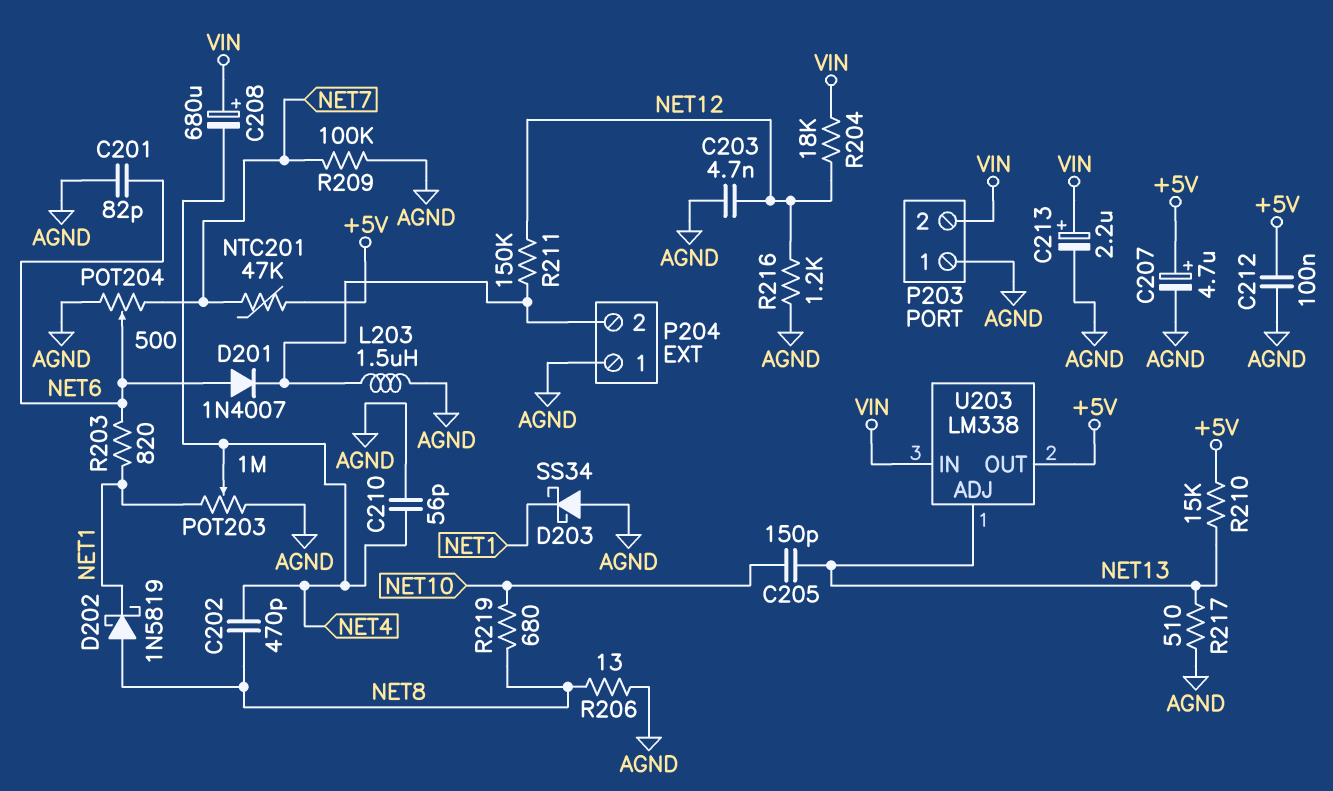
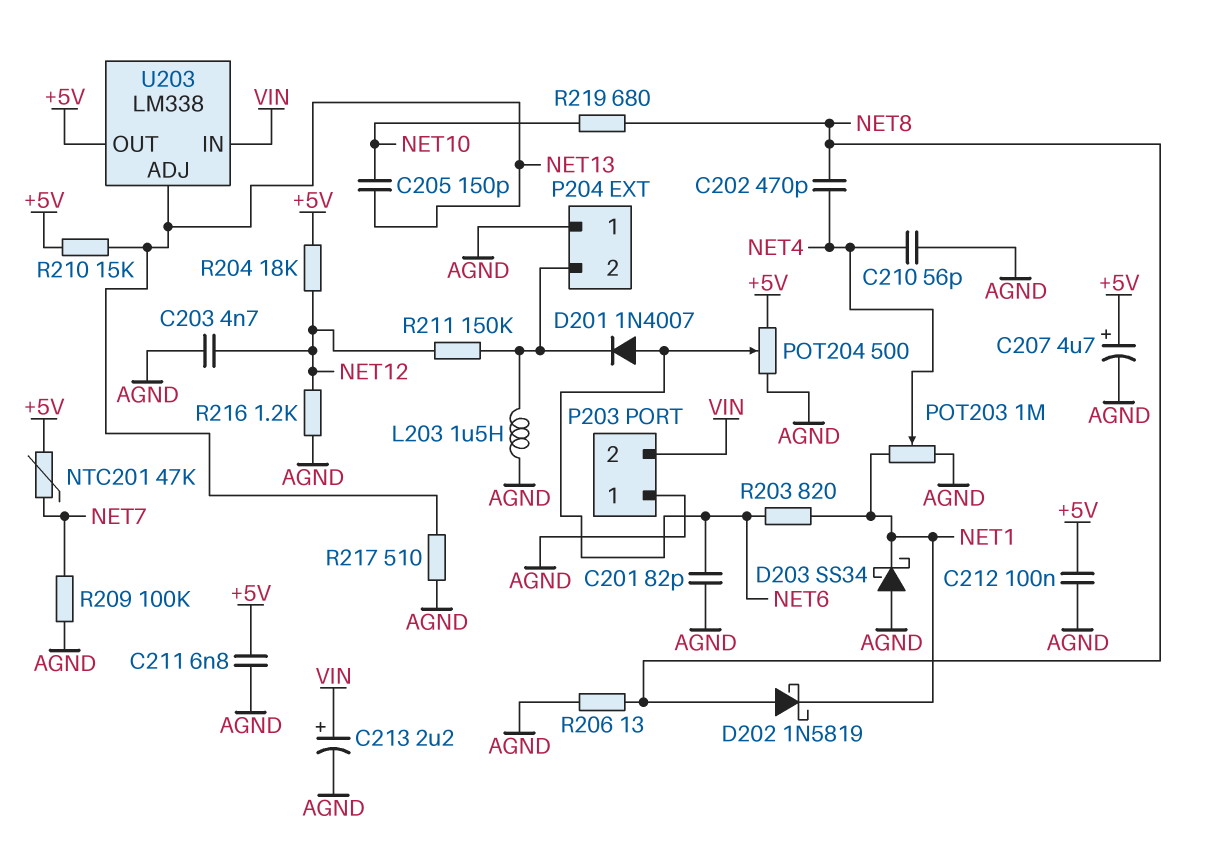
C208: 680uF (plus VIN, minus NET4) -> none
C211: none -> 6.8nF (+5V, AGND)
POT204: 500 (AGND, NET7, wiper NET6) -> 500 (+5V, AGND, wiper NET6)
R204: 18k (NET12, VIN) -> 18k (+5V, NET12)

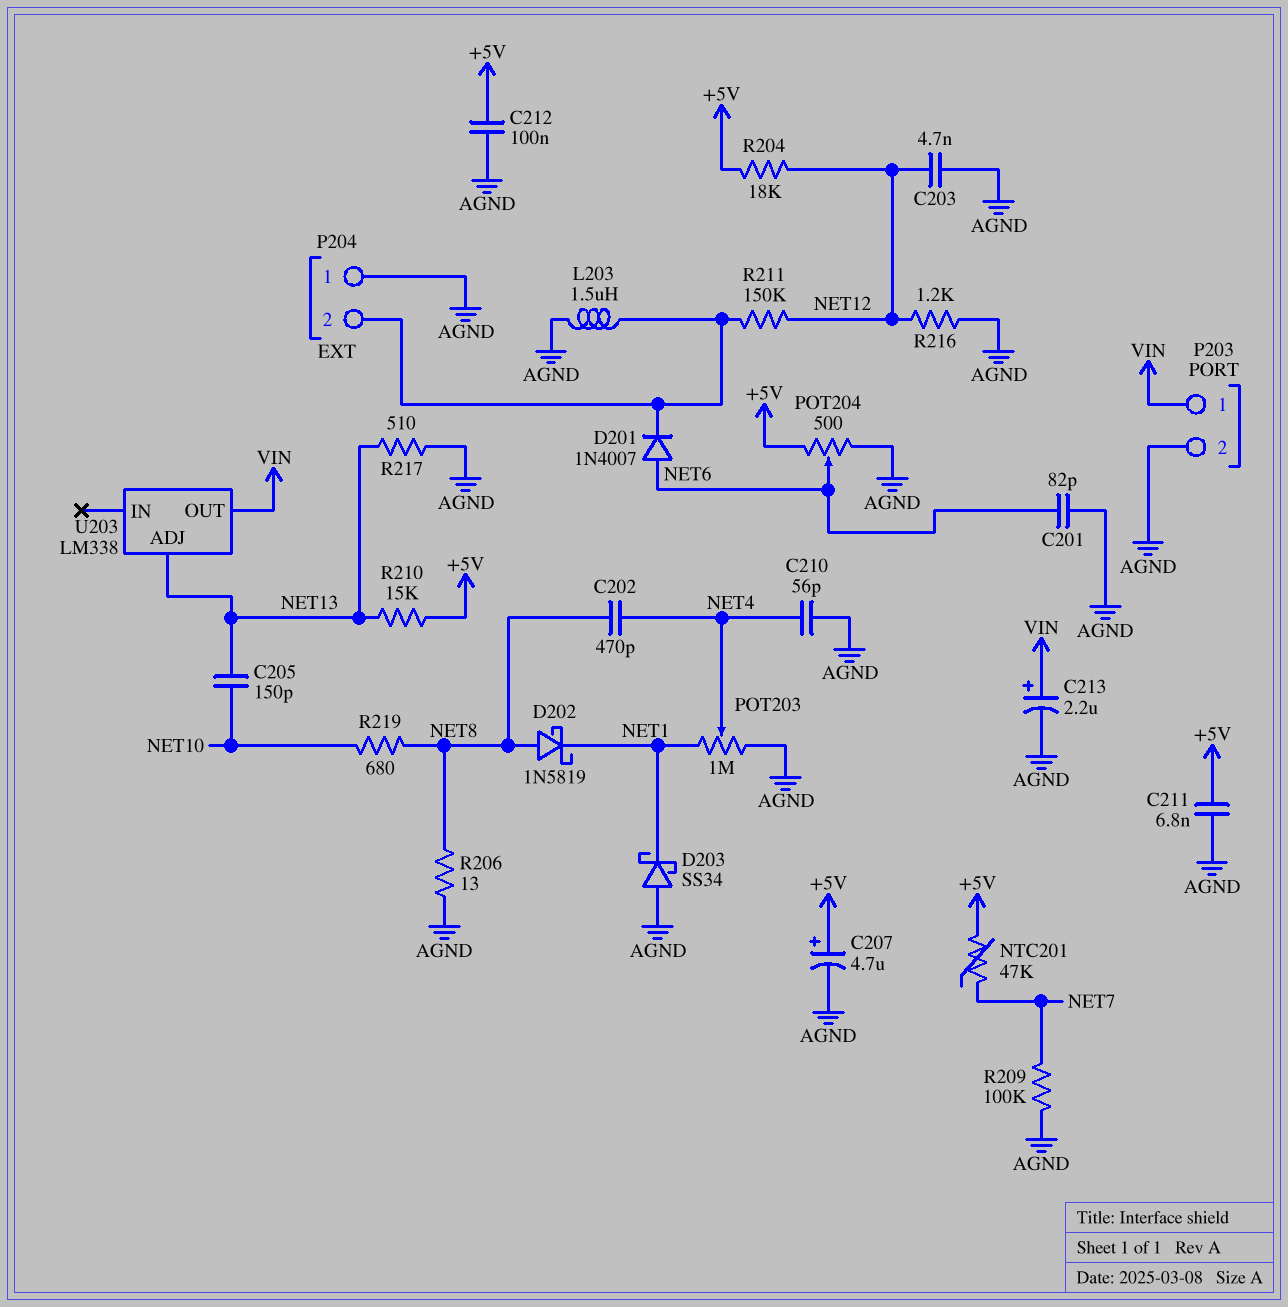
P203 pin 1: AGND -> VIN
P203 pin 2: VIN -> AGND
R203: 820 (NET1, NET6) -> none
U203 pin IN: VIN -> none
U203 pin OUT: +5V -> VIN

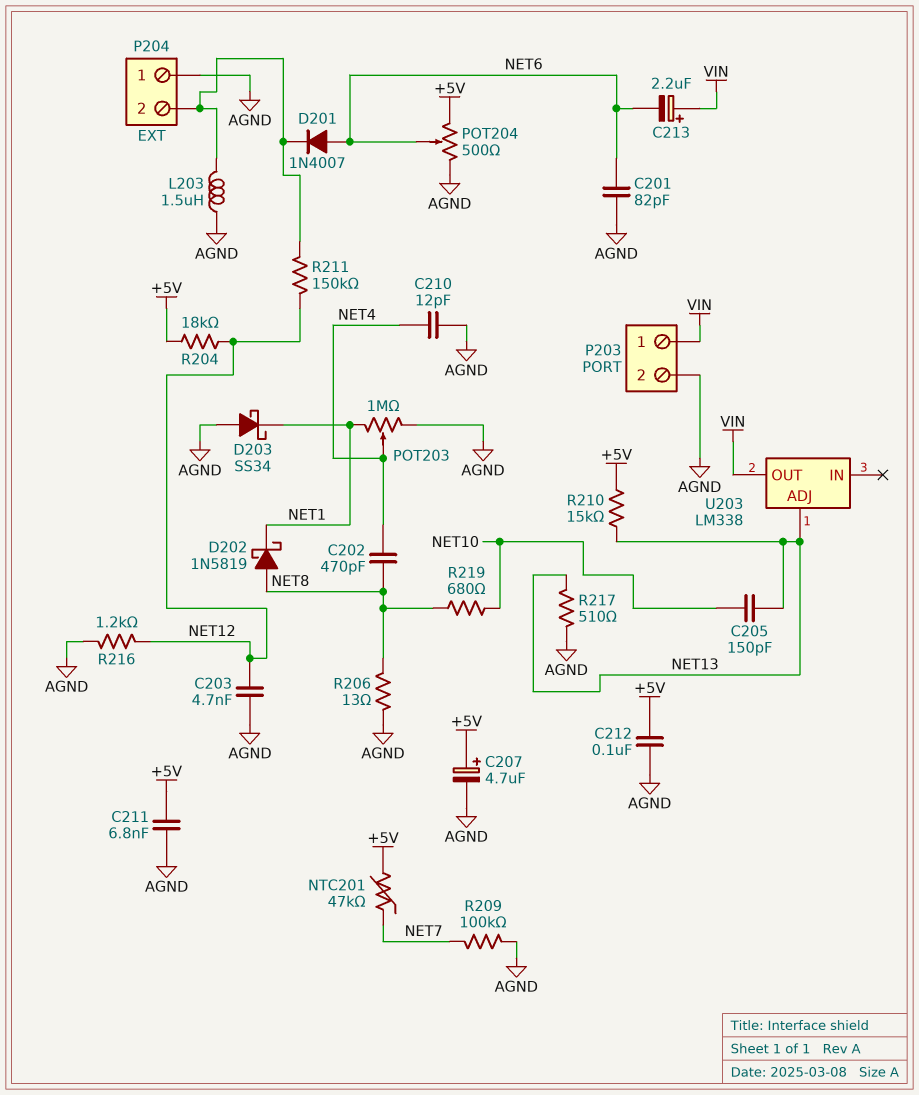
C210: 56pF (AGND, NET4) -> 12pF (AGND, NET4)
C213: 2.2uF (plus VIN, minus AGND) -> 2.2uF (plus VIN, minus NET6)

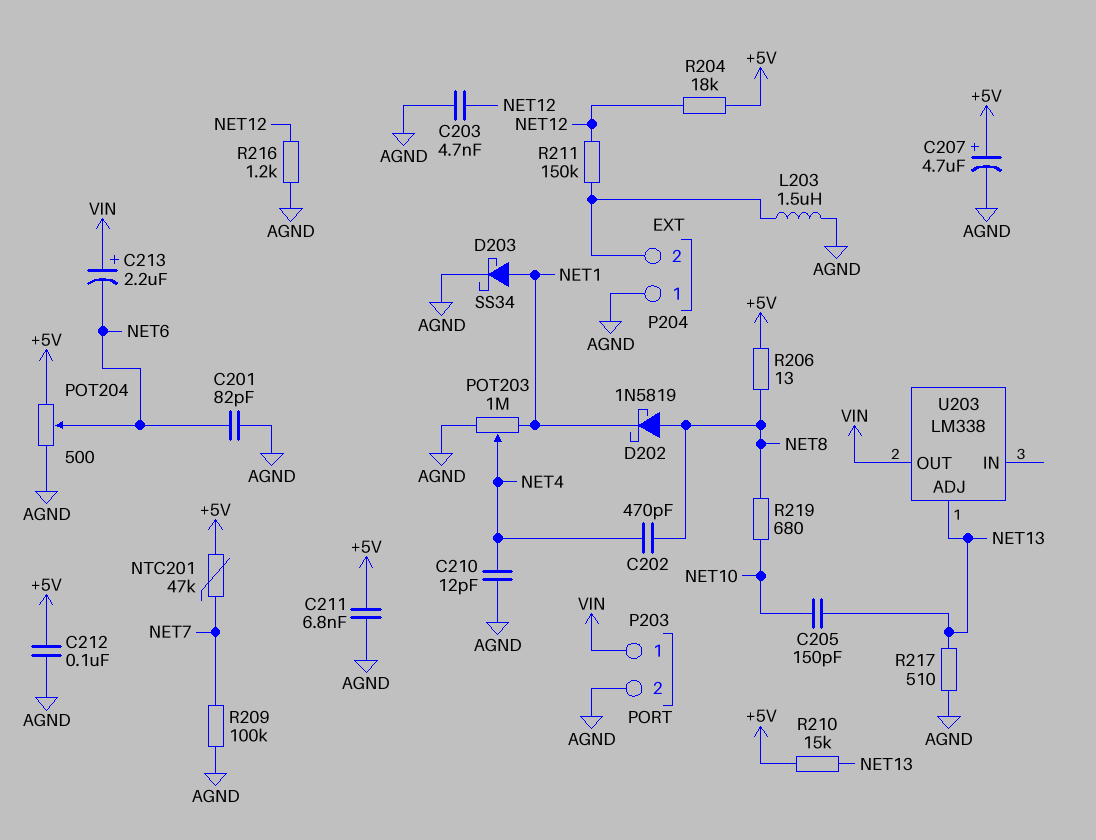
D201: diode 1N4007 (A NET6, K P204/2) -> none
D203: schottky SS34 (A AGND, K NET1) -> schottky SS34 (A NET1, K AGND)
R206: 13 (AGND, NET8) -> 13 (+5V, NET8)

